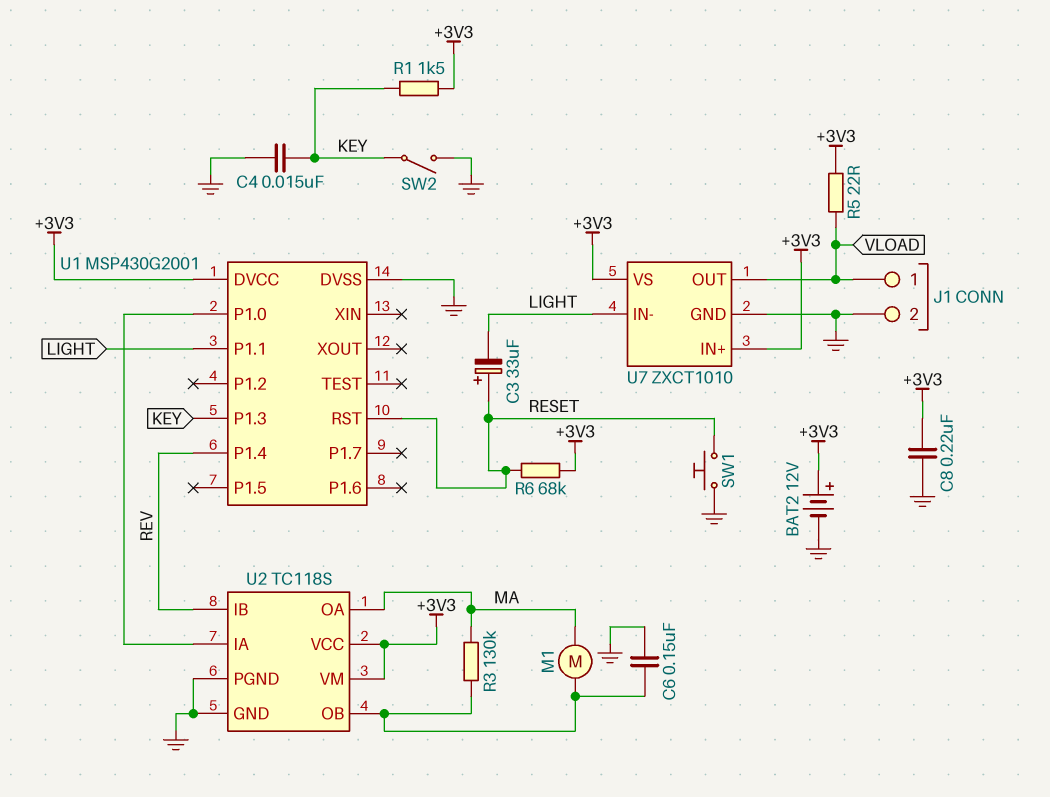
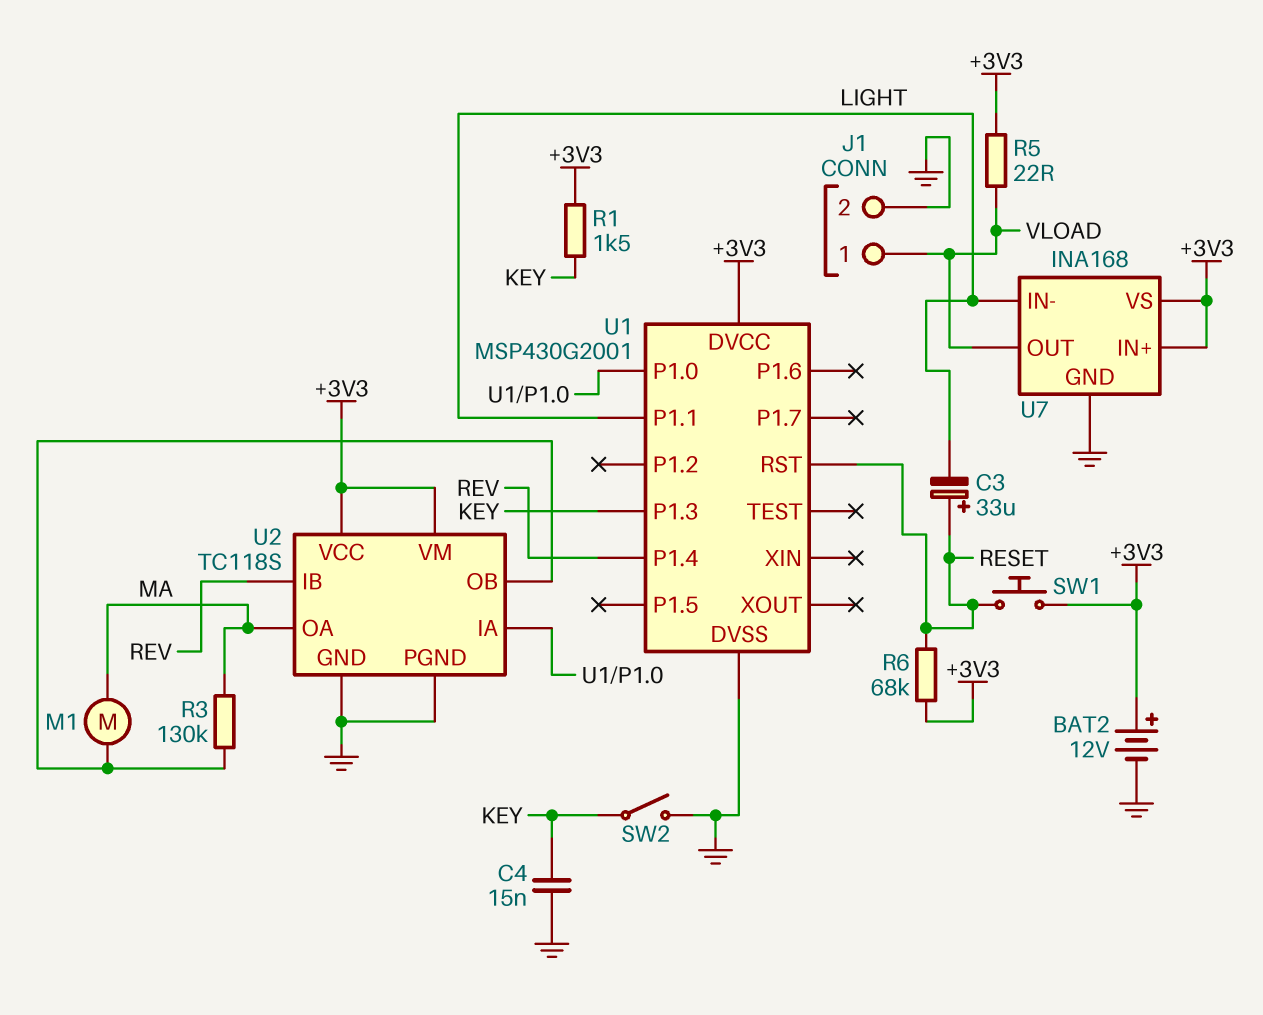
C6: 150nF (GND, U2/OB) -> none
C8: 220nF (+3V3, GND) -> none
SW1: button (GND, RESET) -> button (+3V3, RESET)
U7: ZXCT1010 -> INA168

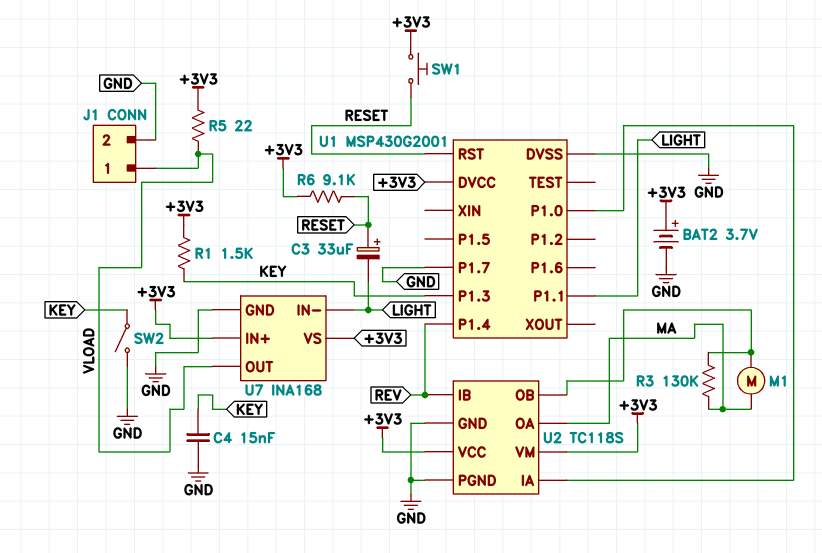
BAT2: 12V (plus +3V3, minus GND) -> 3.7V (plus +3V3, minus GND)
R6: 68k (+3V3, RESET) -> 9.1k (+3V3, RESET)
U1 pin P1.7: none -> GND

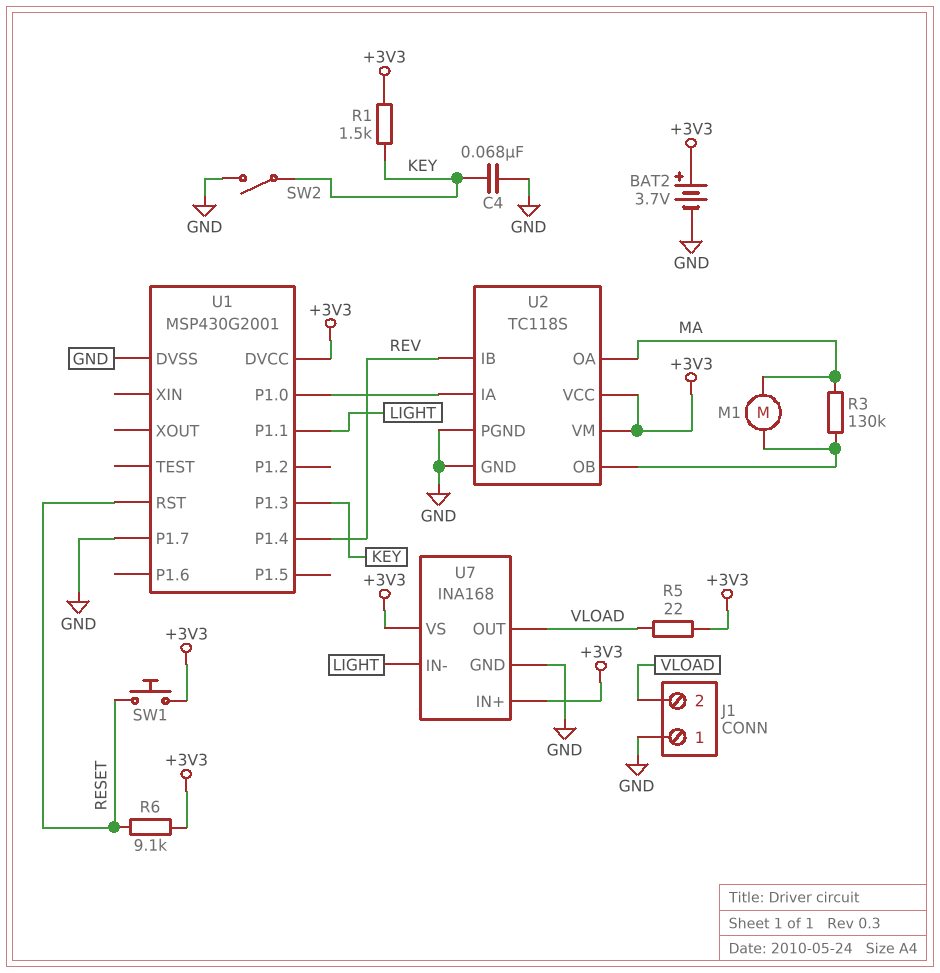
C3: 33uF (plus RESET, minus LIGHT) -> none
C4: 15nF (GND, KEY) -> 68nF (GND, KEY)
J1 pin 1: VLOAD -> GND
J1 pin 2: GND -> VLOAD

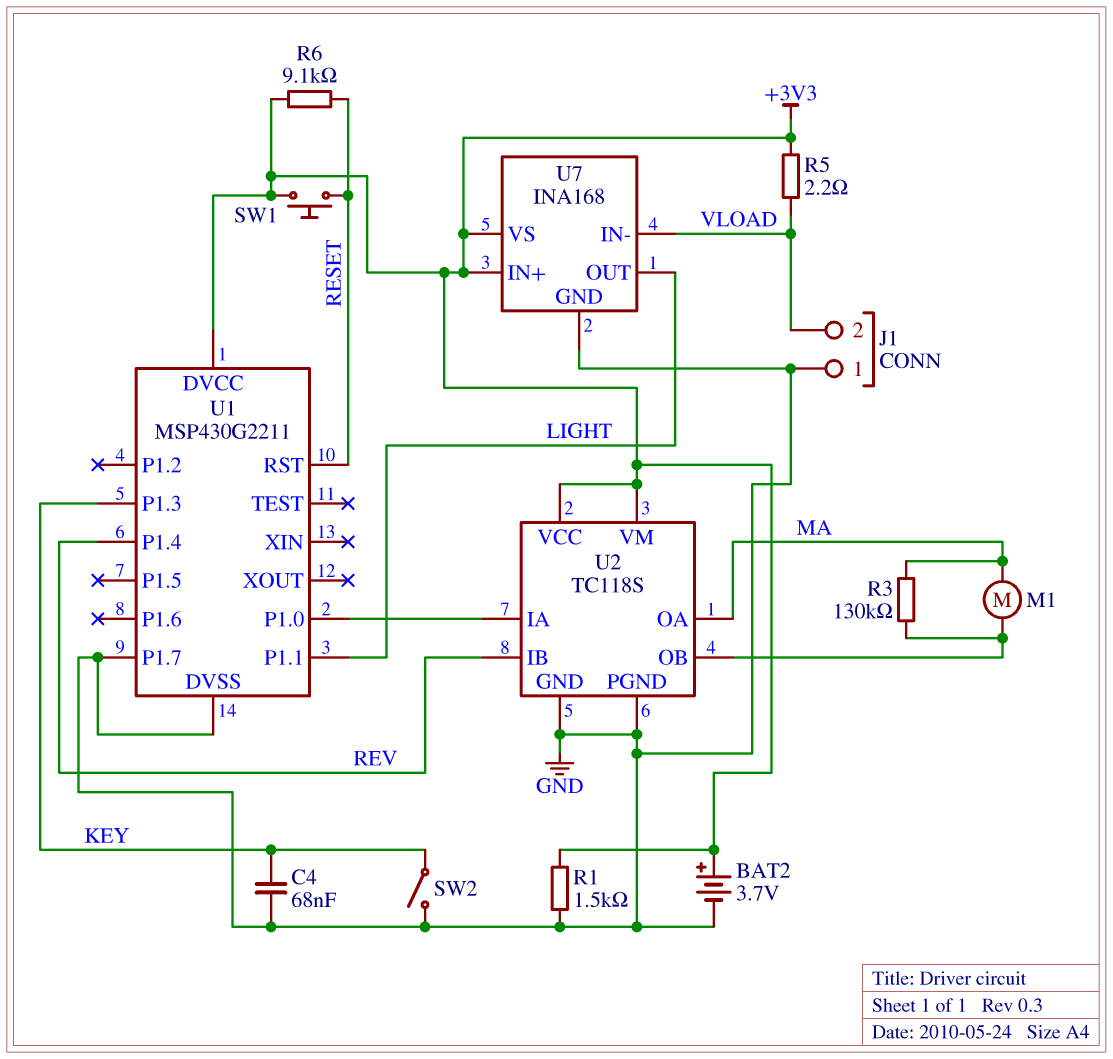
R1: 1.5k (+3V3, KEY) -> 1.5k (+3V3, GND)
R5: 22 (+3V3, VLOAD) -> 2.2 (+3V3, VLOAD)
U1: MSP430G2001 -> MSP430G2211
U7 pin IN-: LIGHT -> VLOAD
U7 pin OUT: VLOAD -> LIGHT

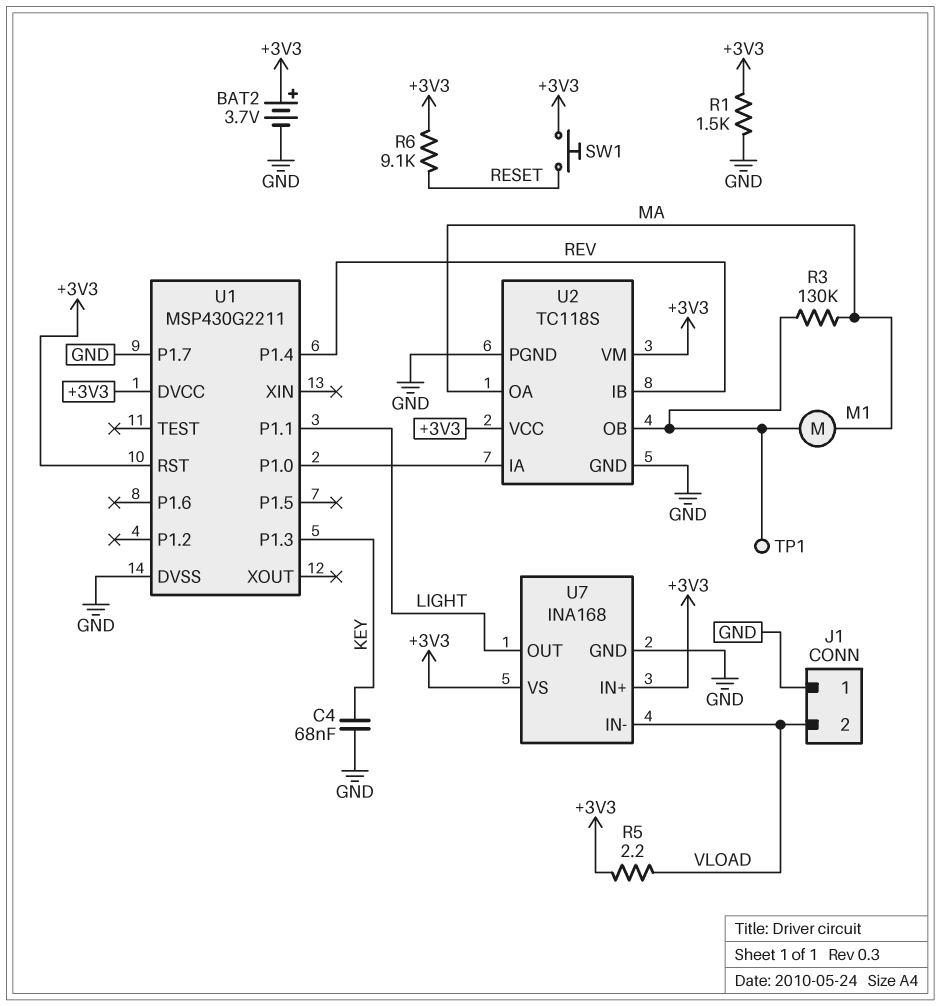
SW2: switch (GND, KEY) -> none
TP1: none -> test point (U2/OB)
U1 pin RST: RESET -> +3V3

